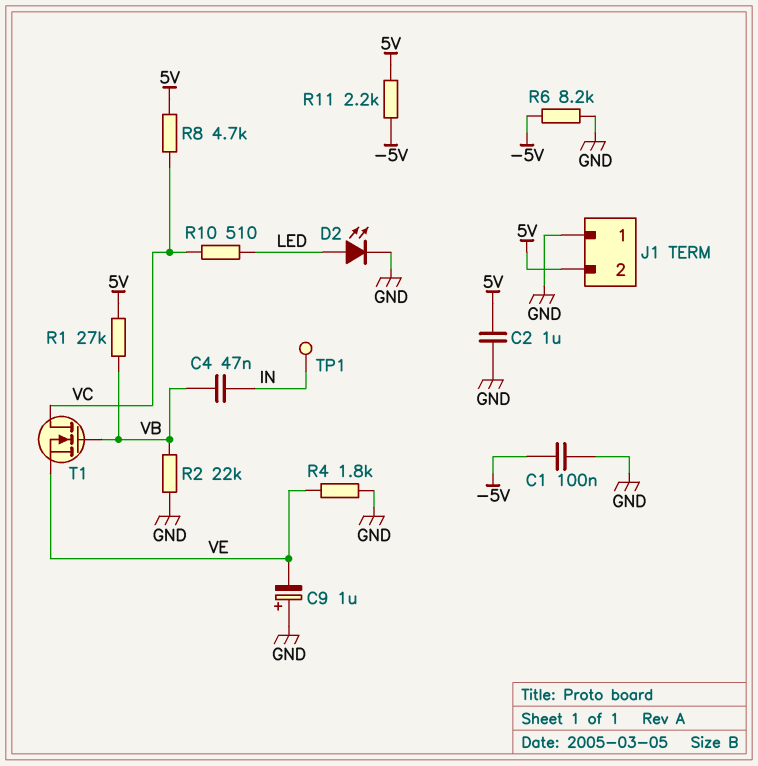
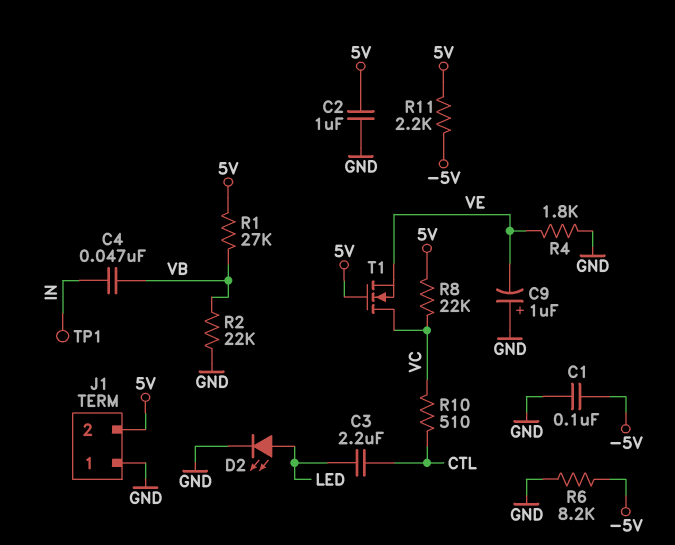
C3: none -> 2.2uF (CTL, LED)
R8: 4.7k (5V, VC) -> 22k (5V, VC)
R10: 510 (LED, VC) -> 510 (CTL, VC)
T1: NMOS (G VB, D VC, S VE) -> NMOS (G 5V, D VC, S VE)

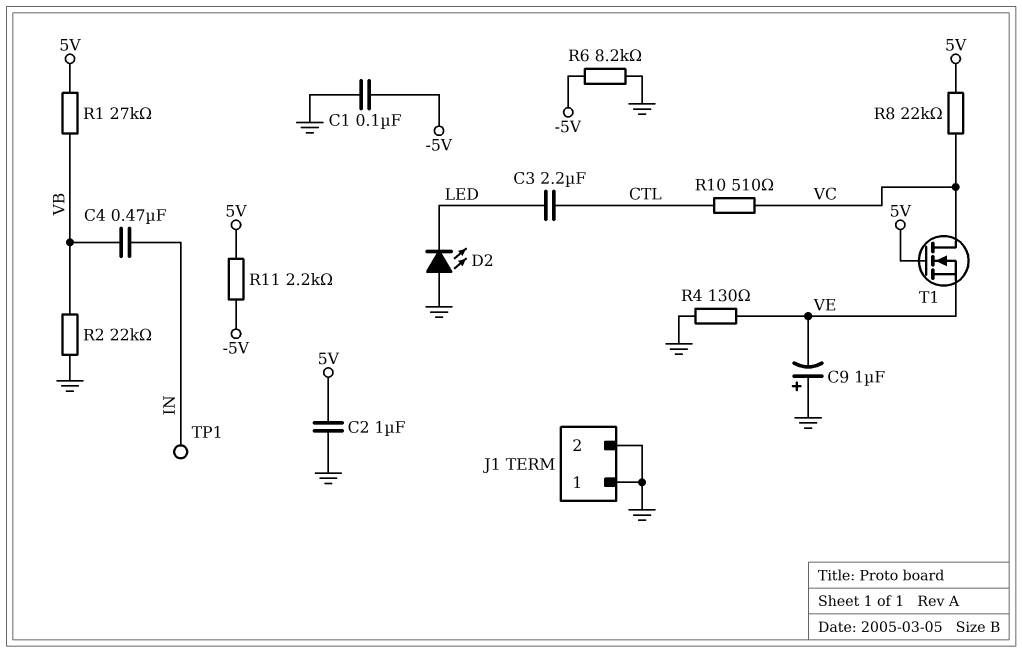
C4: 47nF (IN, VB) -> 470nF (IN, VB)
D2: LED (A LED, K GND) -> LED (A GND, K LED)
J1 pin 2: 5V -> GND
R4: 1.8k (GND, VE) -> 130 (GND, VE)

